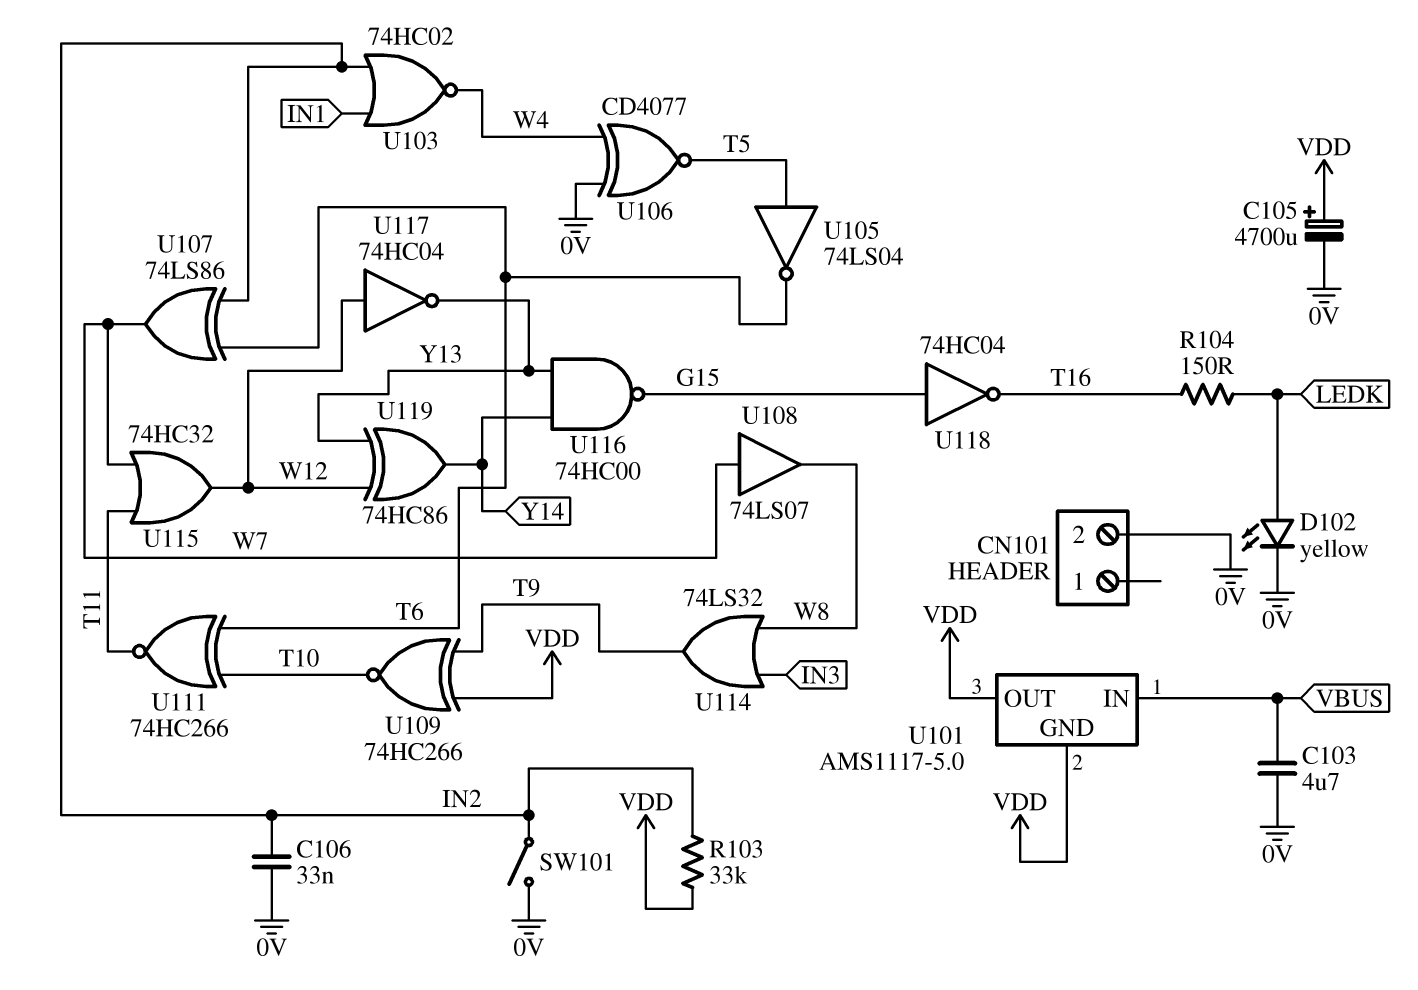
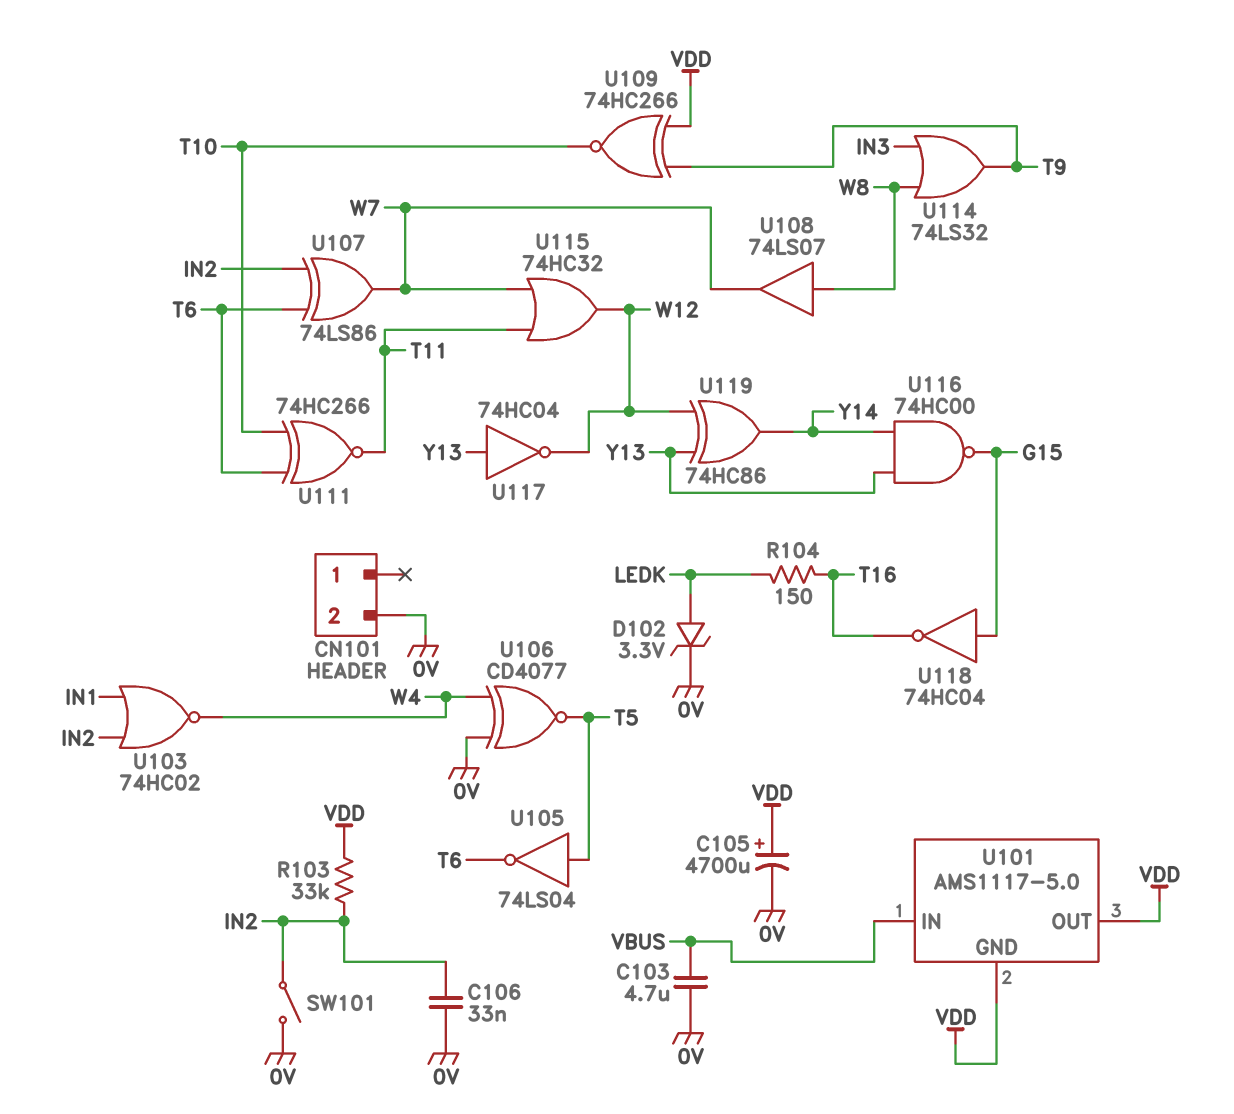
D102: LED yellow (A LEDK, K 0V) -> zener 3.3V (A LEDK, K 0V)
U108: buffer 74LS07 (in W7, out W8) -> buffer 74LS07 (in W8, out W7)
U117: NOT 74HC04 (in W12, out Y13) -> NOT 74HC04 (in Y13, out W12)

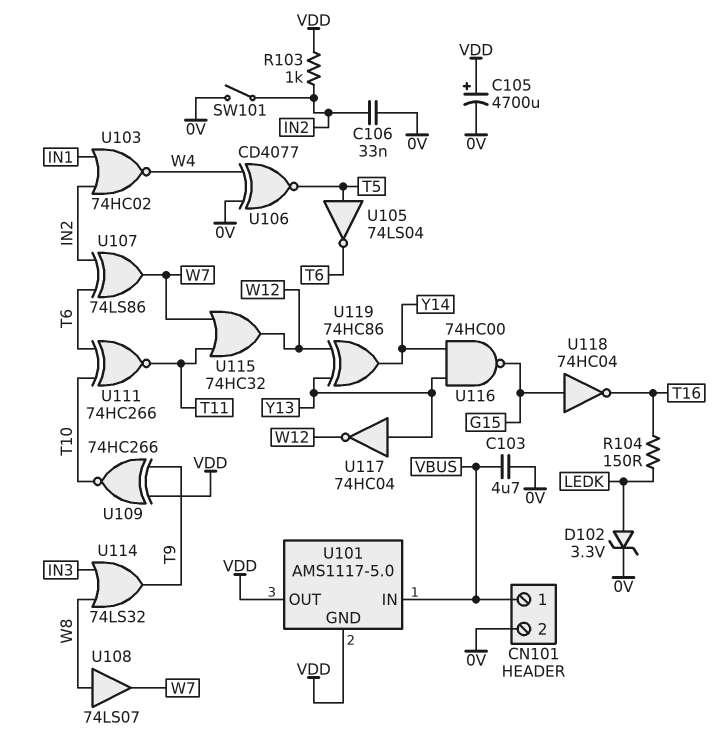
CN101 pin 1: none -> VBUS
R103: 33k (IN2, VDD) -> 1k (IN2, VDD)

